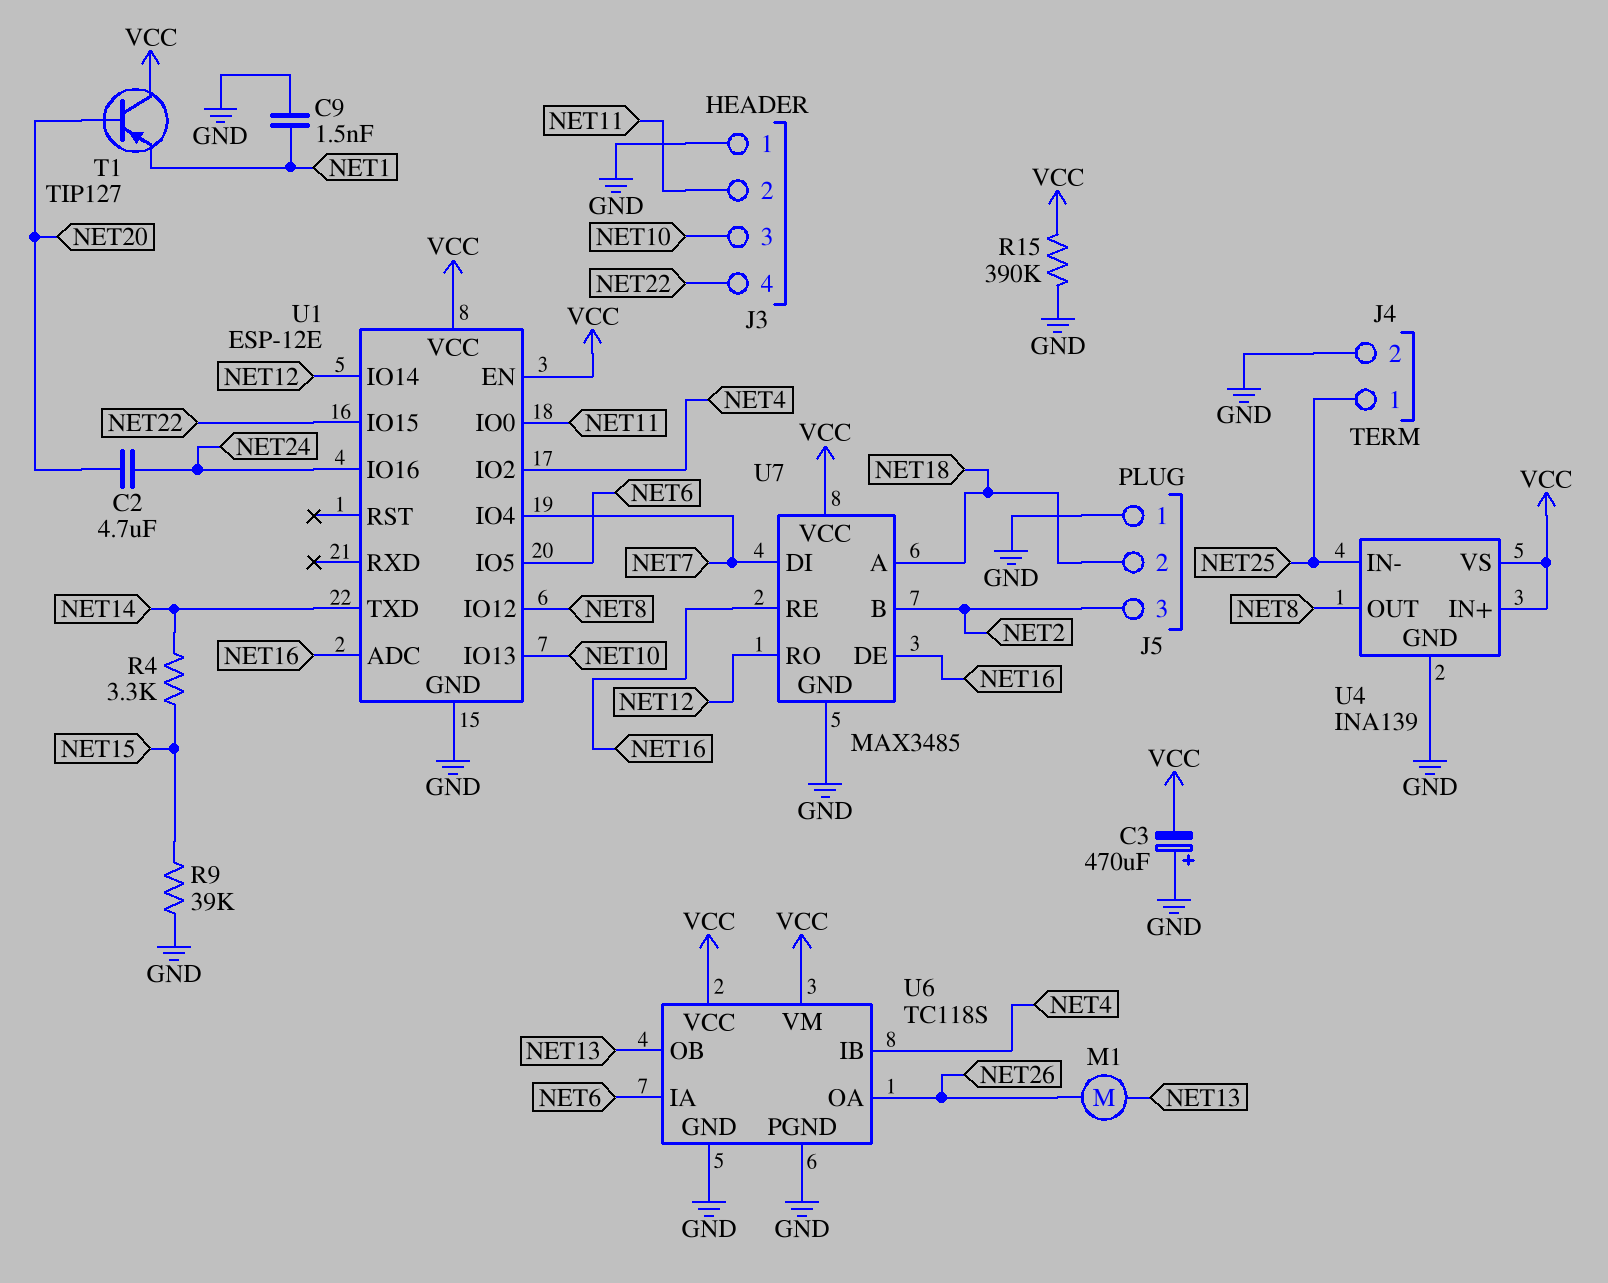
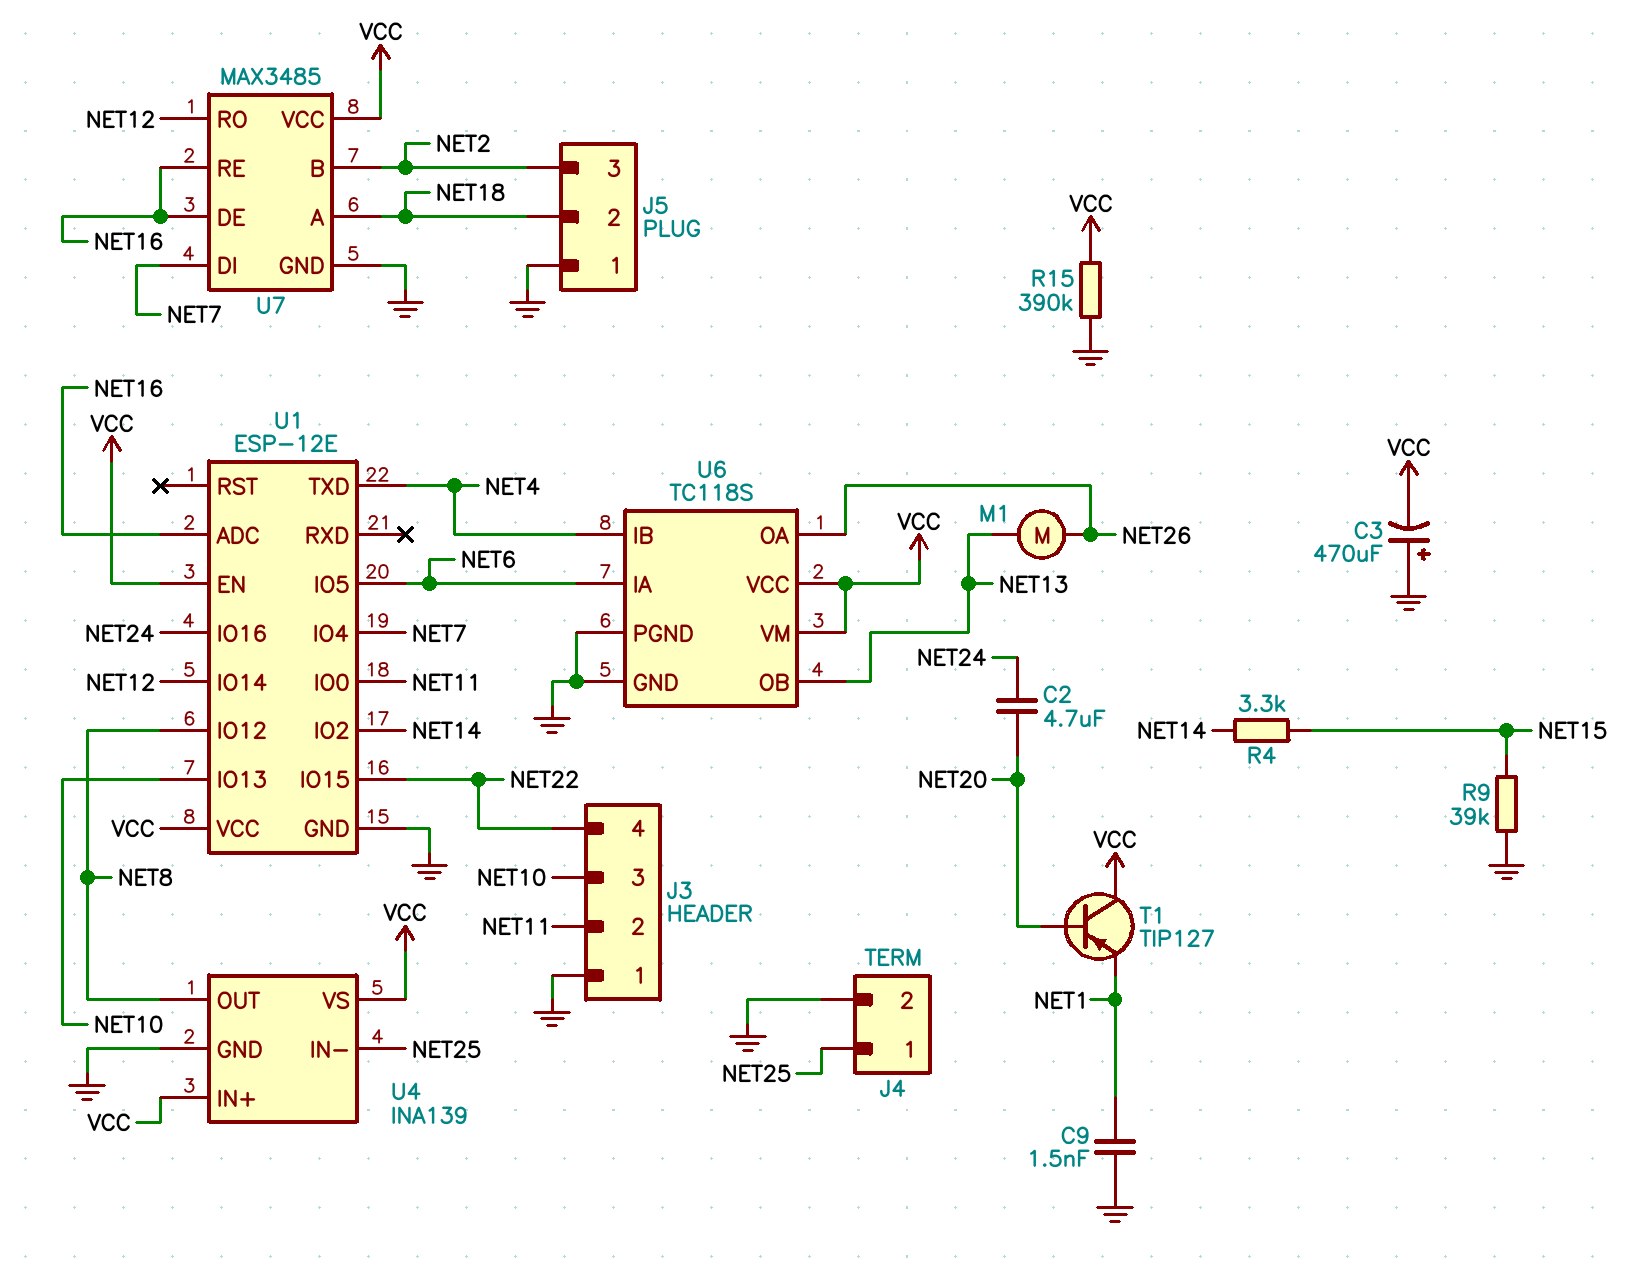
U1 pin IO2: NET4 -> NET14
U1 pin TXD: NET14 -> NET4

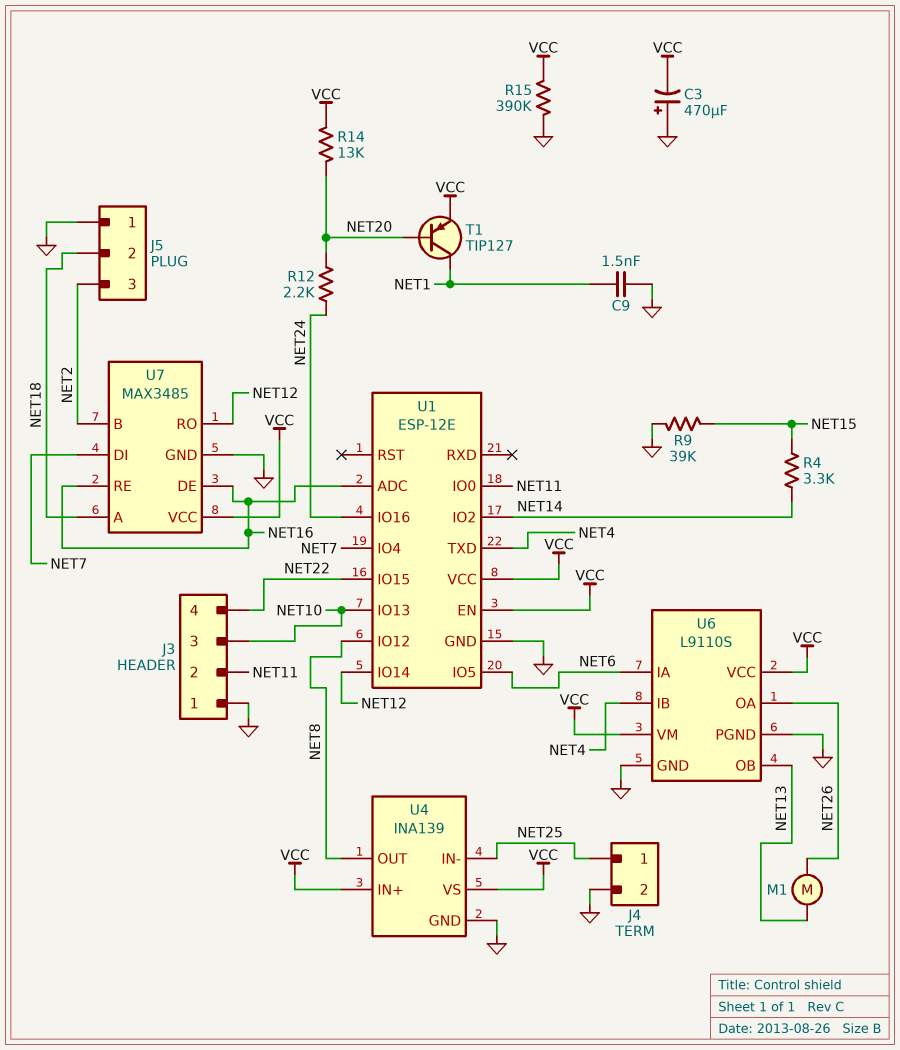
C2: 4.7uF (NET20, NET24) -> none
R12: none -> 2.2k (NET20, NET24)
R14: none -> 13k (NET20, VCC)
T1: PNP TIP127 (B NET20, C VCC, E NET1) -> PNP TIP127 (B NET20, C NET1, E VCC)
U6: TC118S -> L9110S

